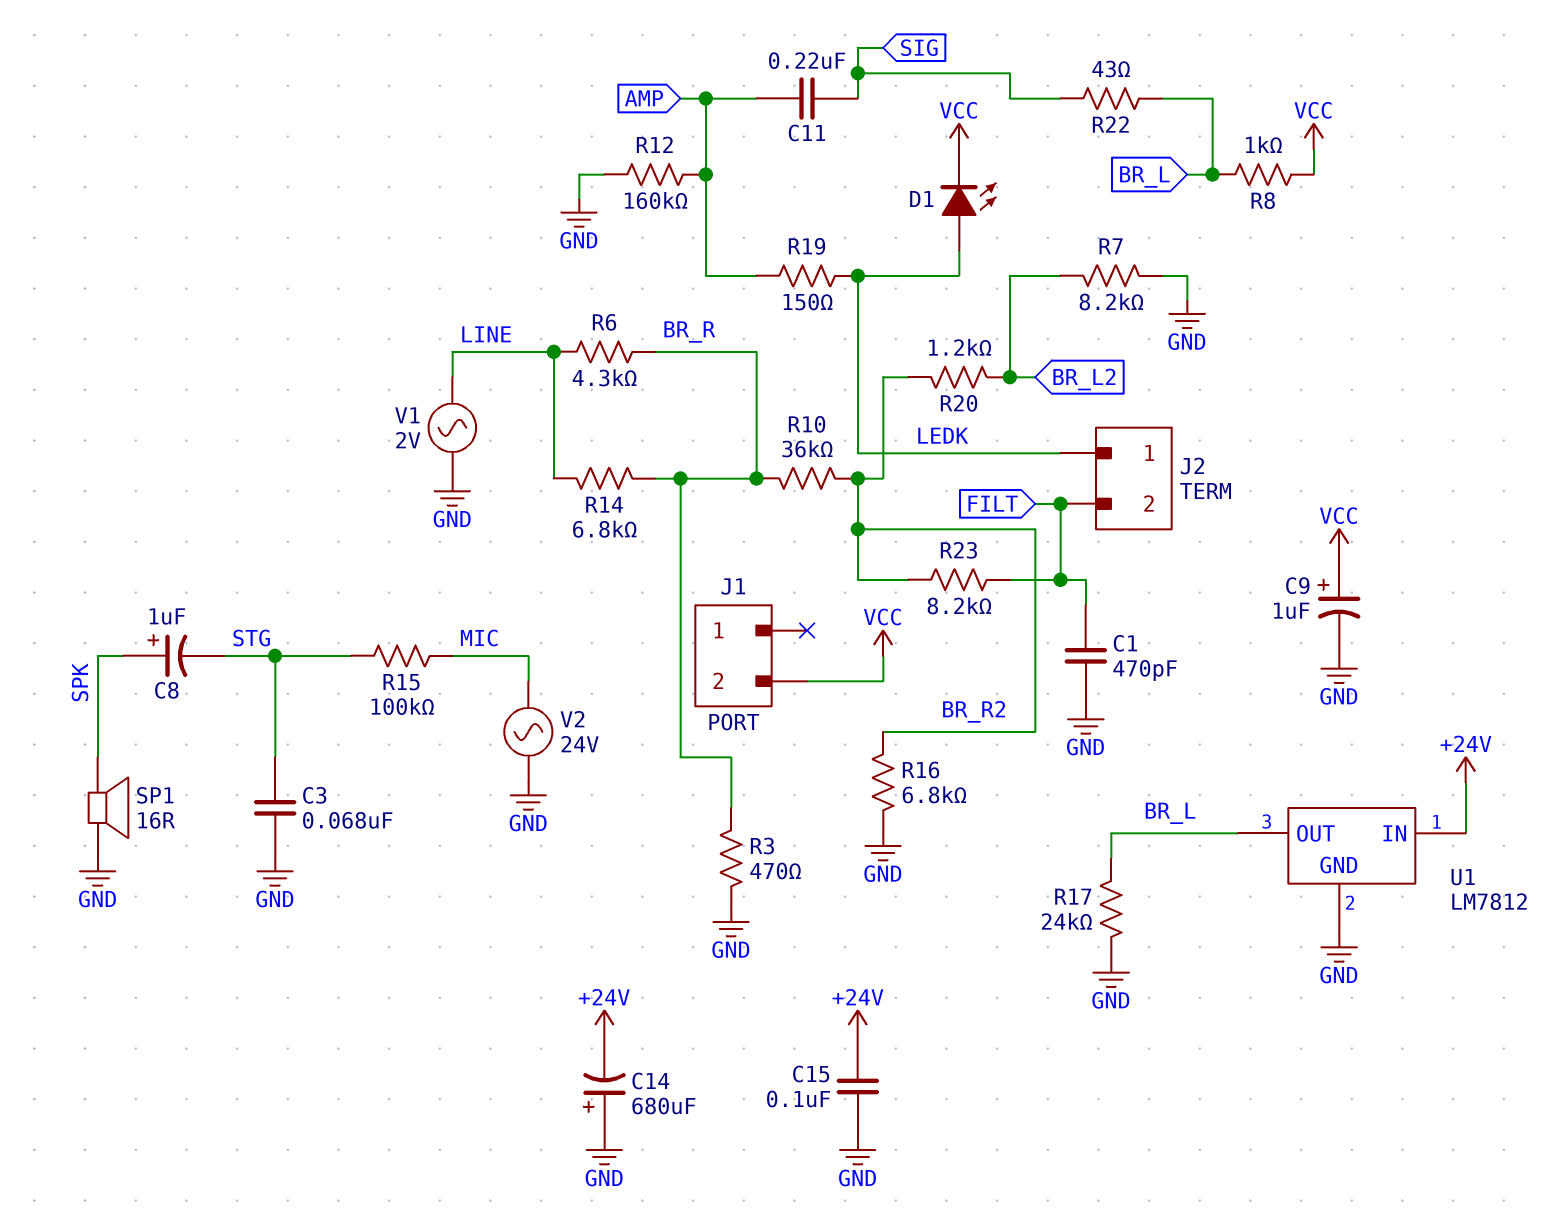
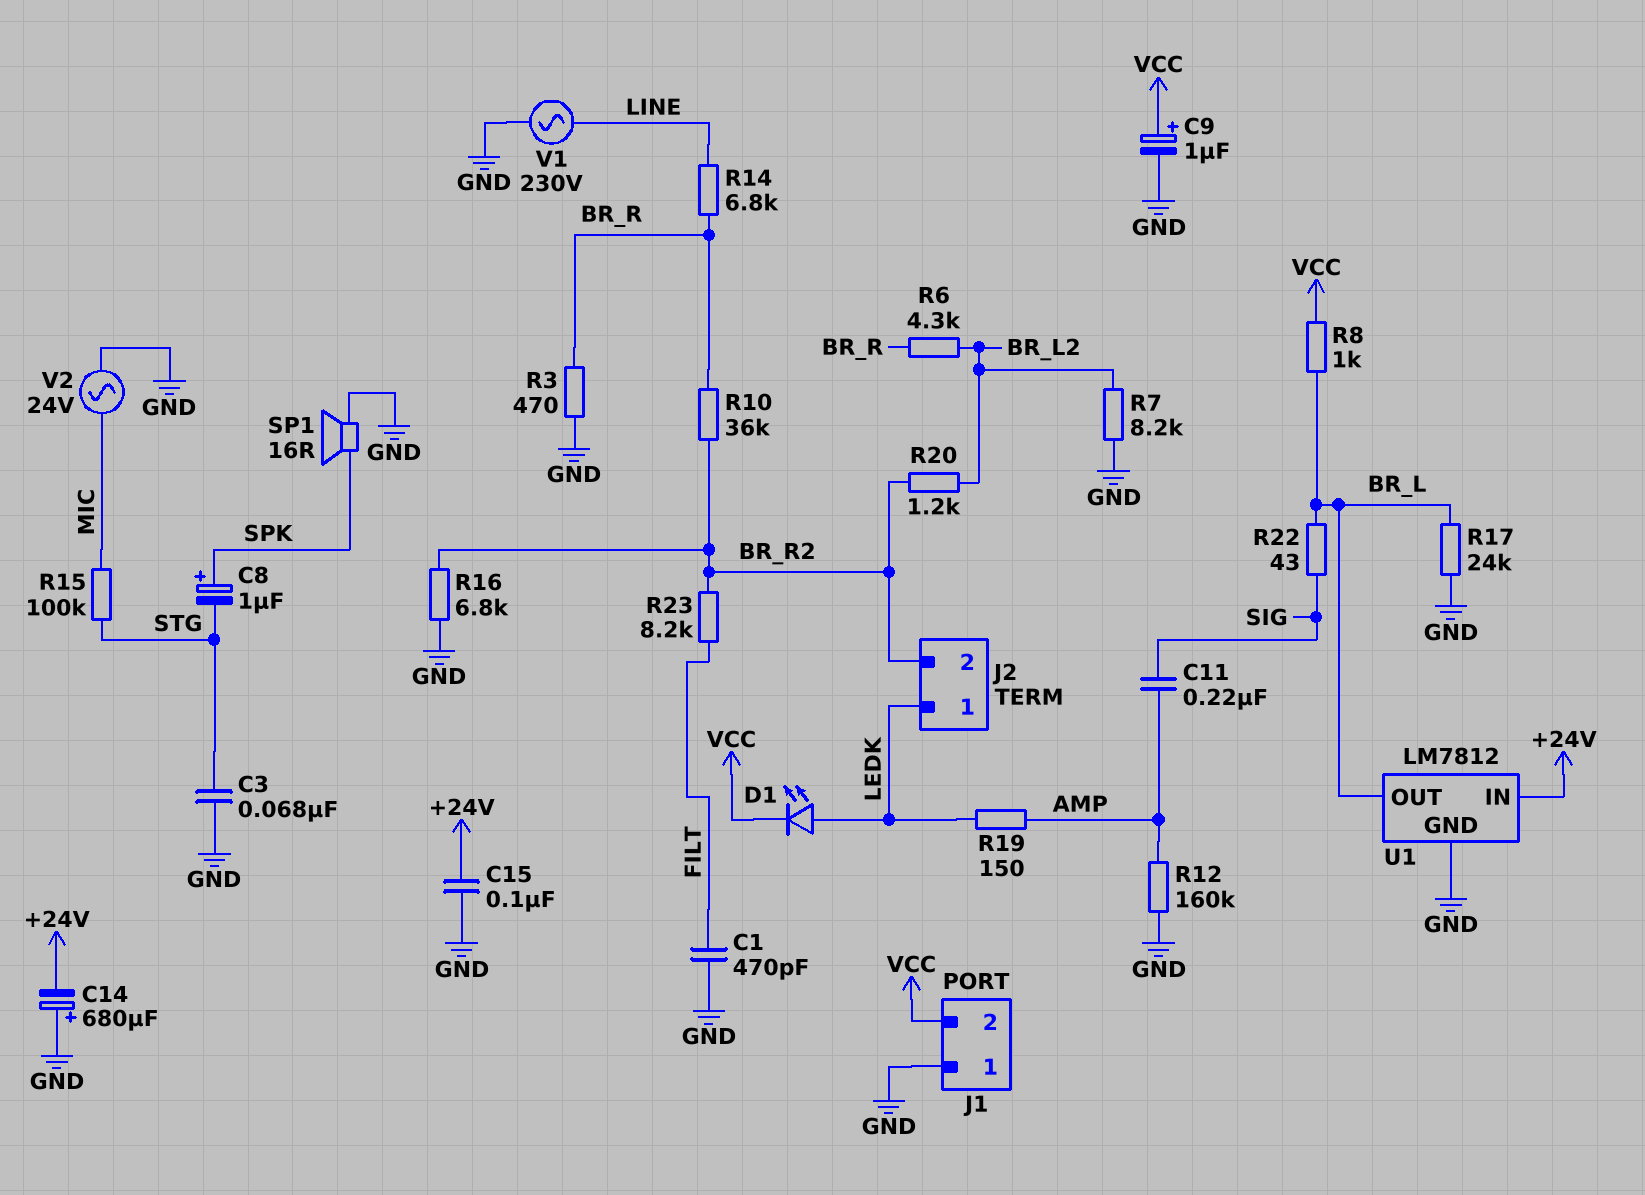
J1 pin 1: none -> GND
J2 pin 2: FILT -> BR_R2
R6: 4.3k (BR_R, LINE) -> 4.3k (BR_L2, BR_R)
V1: AC 2V (GND, LINE) -> AC 230V (GND, LINE)

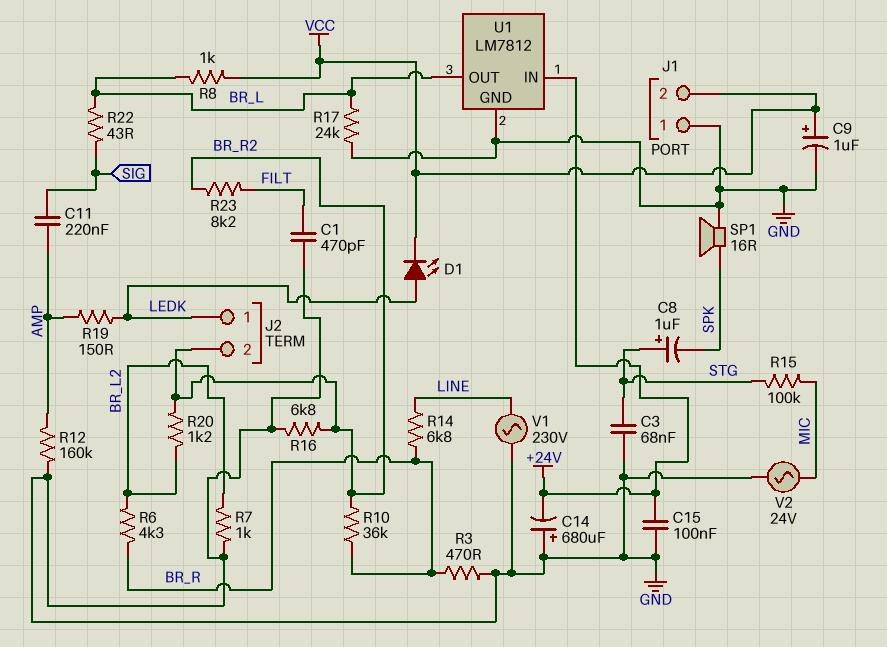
C8: 1uF (plus SPK, minus STG) -> 1uF (plus STG, minus SPK)
R7: 8.2k (BR_L2, GND) -> 1k (BR_L2, GND)

